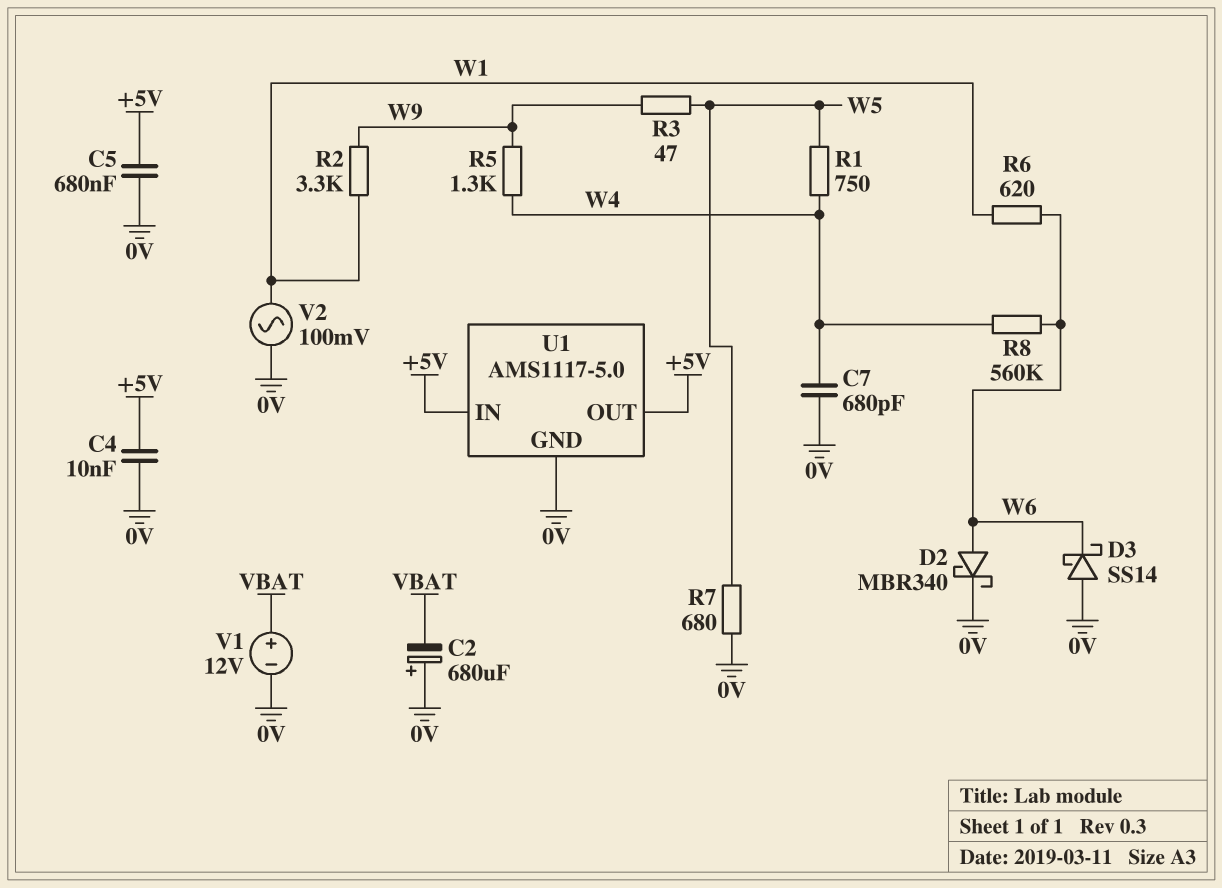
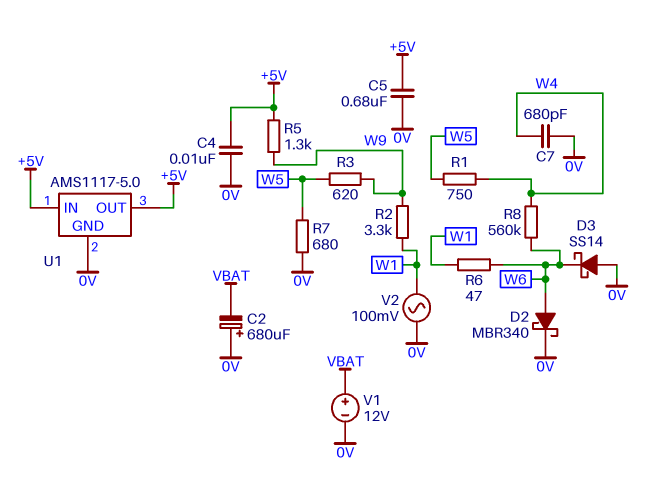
R3: 47 (W5, W9) -> 620 (W5, W9)
R5: 1.3k (W4, W9) -> 1.3k (+5V, W9)
R6: 620 (W1, W6) -> 47 (W1, W6)

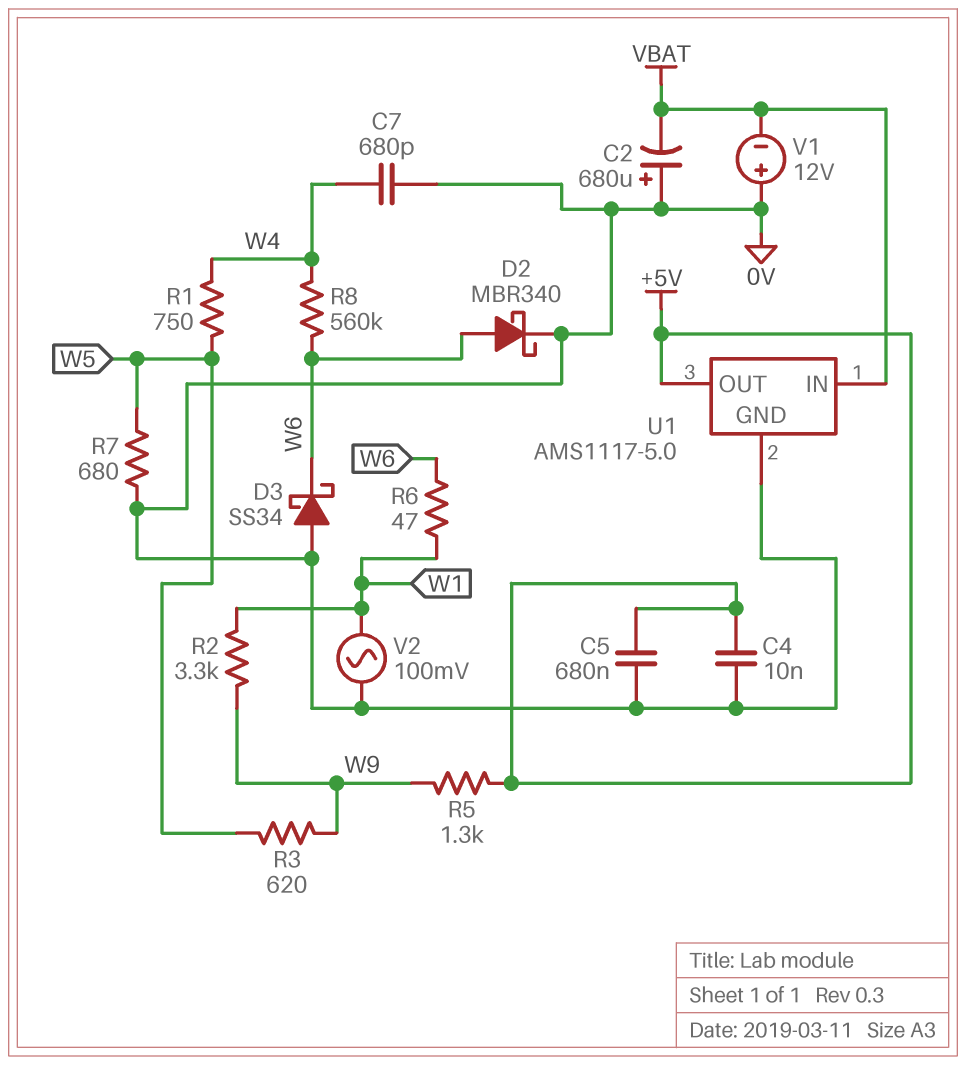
D3: schottky SS14 (A 0V, K W6) -> schottky SS34 (A 0V, K W6)
U1 pin IN: +5V -> VBAT
V1: 12V (plus VBAT, minus 0V) -> 12V (plus 0V, minus VBAT)

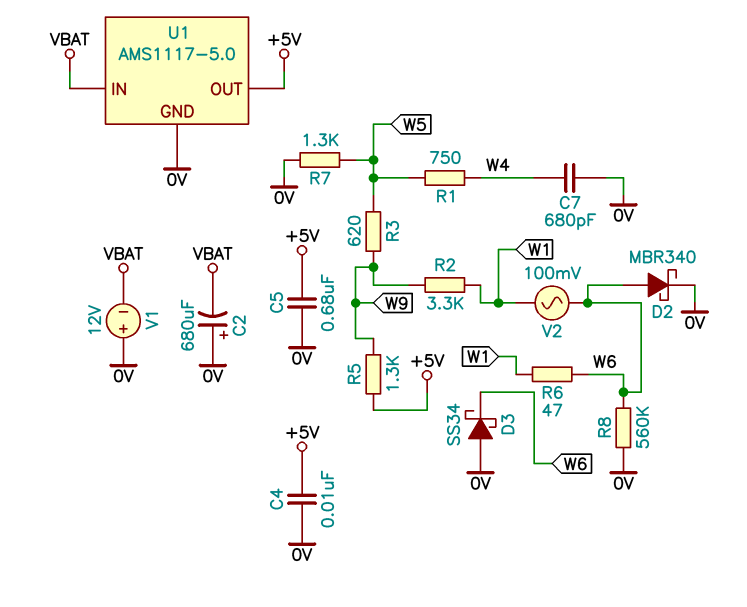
R7: 680 (0V, W5) -> 1.3k (0V, W5)
R8: 560k (W4, W6) -> 560k (0V, W6)
V2: AC 100mV (0V, W1) -> AC 100mV (W1, W6)

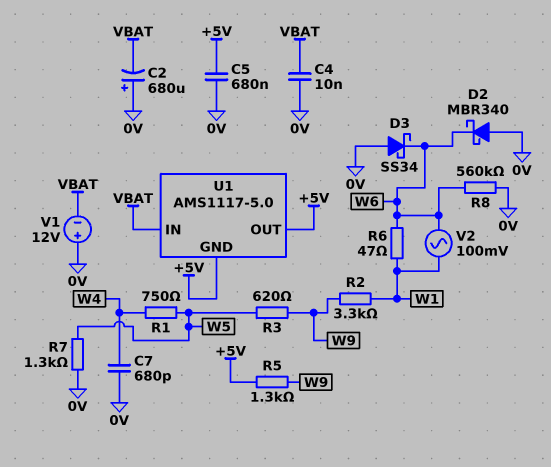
C4: 10nF (+5V, 0V) -> 10nF (0V, VBAT)
D2: schottky MBR340 (A W6, K 0V) -> schottky MBR340 (A 0V, K W6)
U1 pin GND: 0V -> +5V

